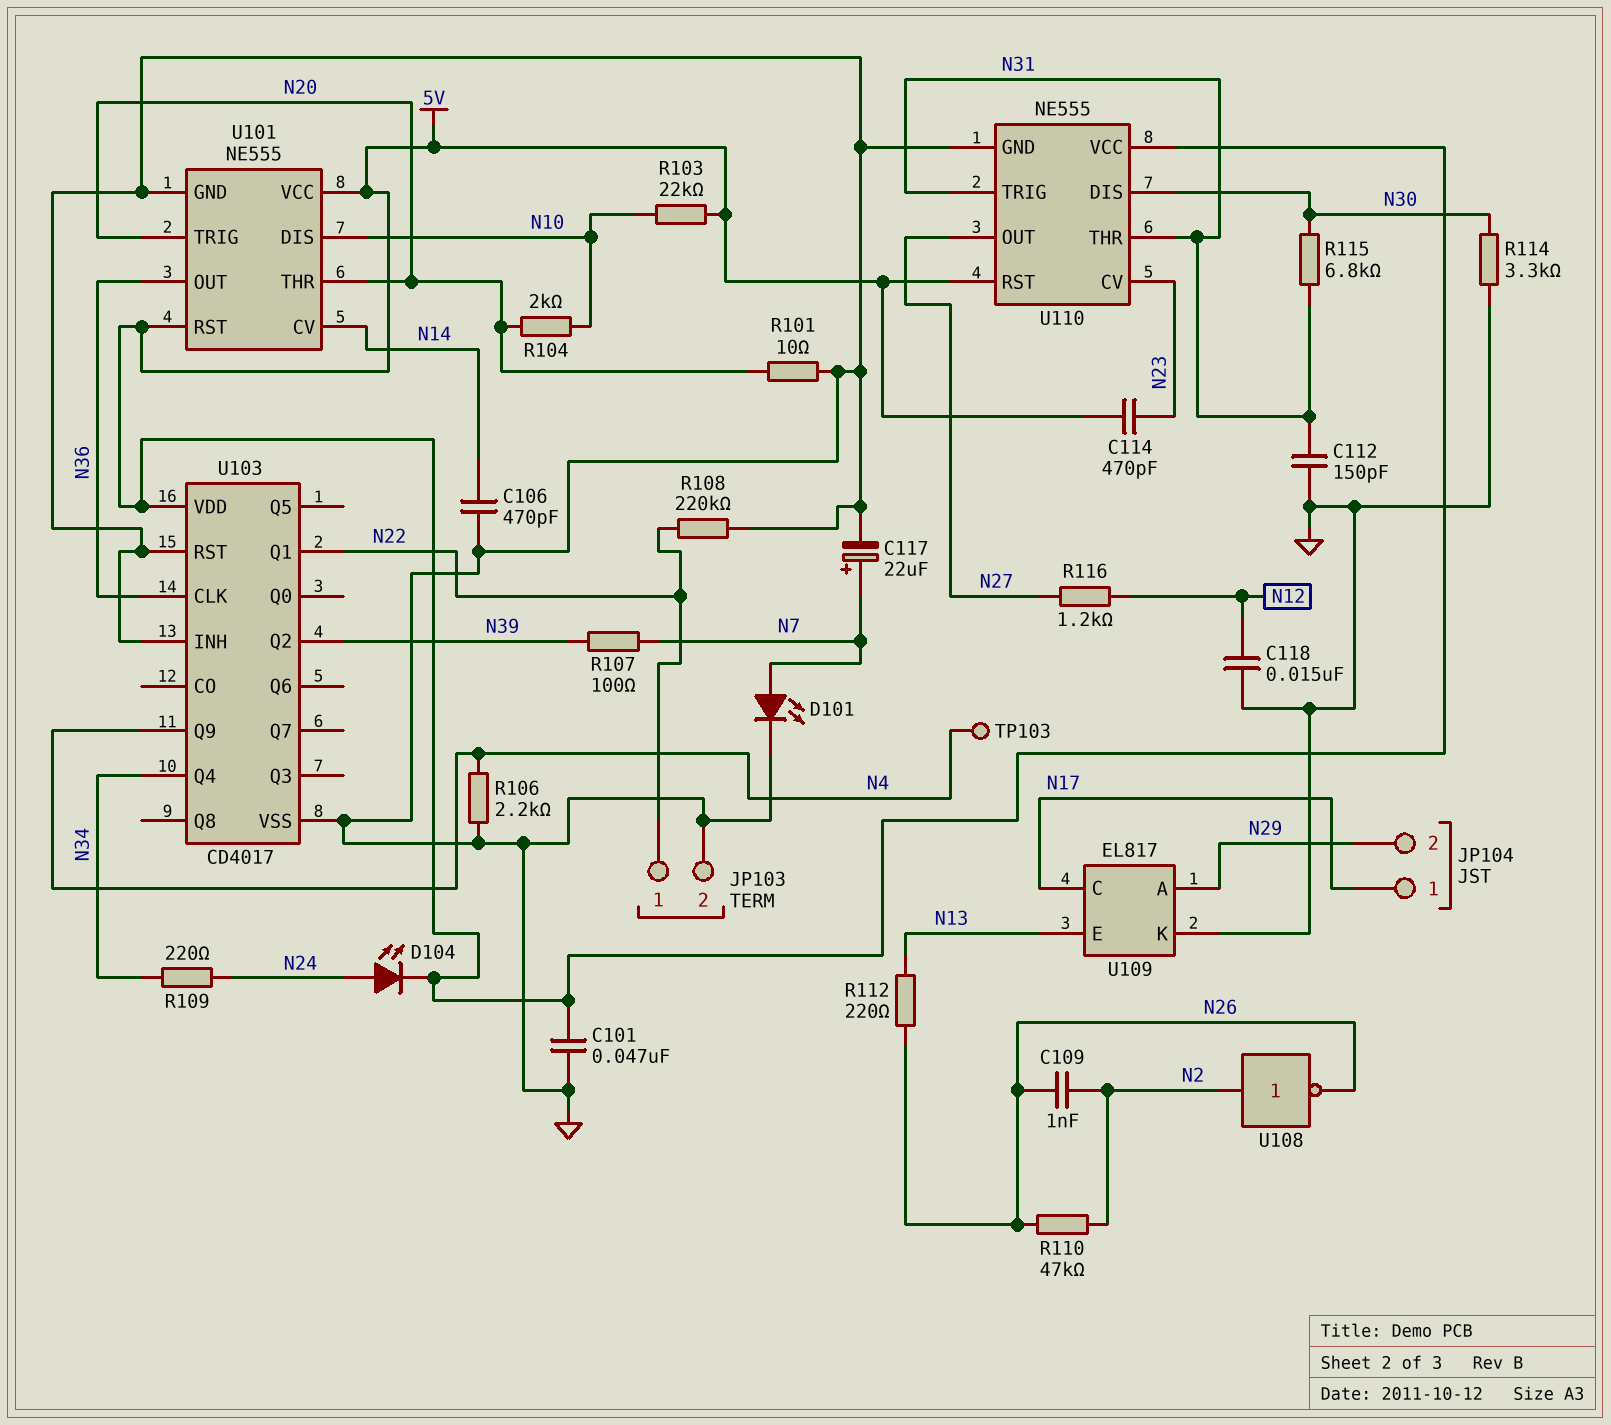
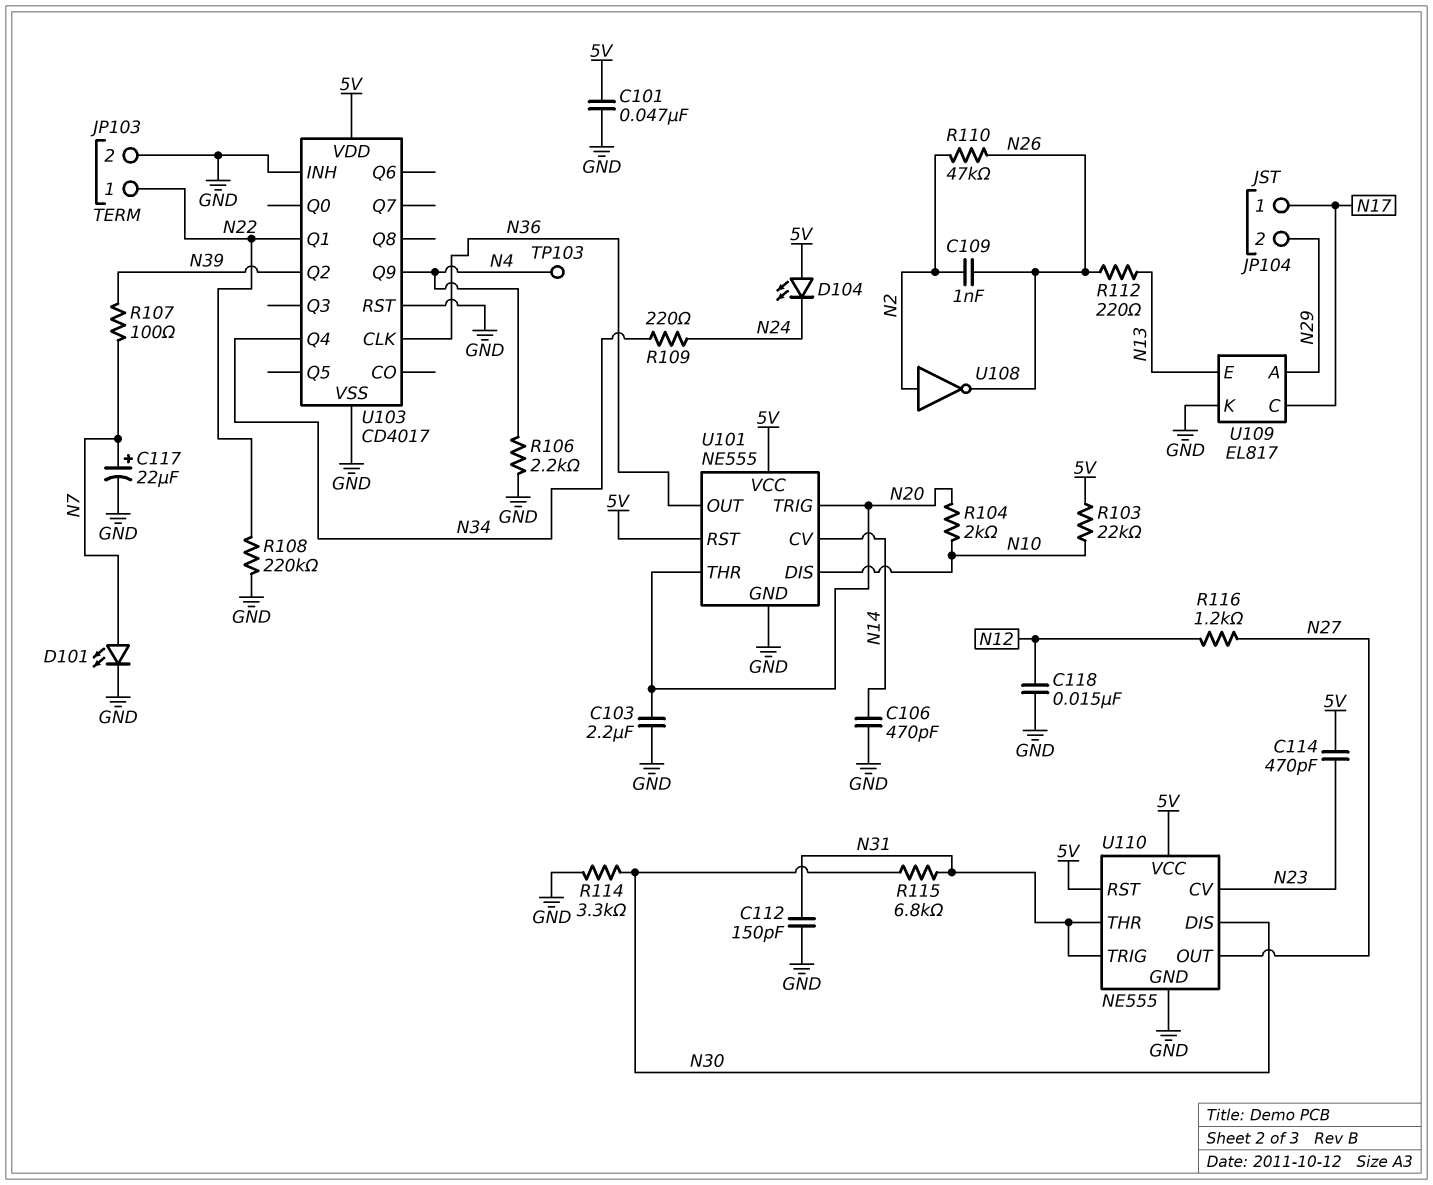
C103: none -> 2.2uF (GND, N20)
D104: LED (A N24, K 5V) -> LED (A 5V, K N24)
R101: 10 (GND, N20) -> none

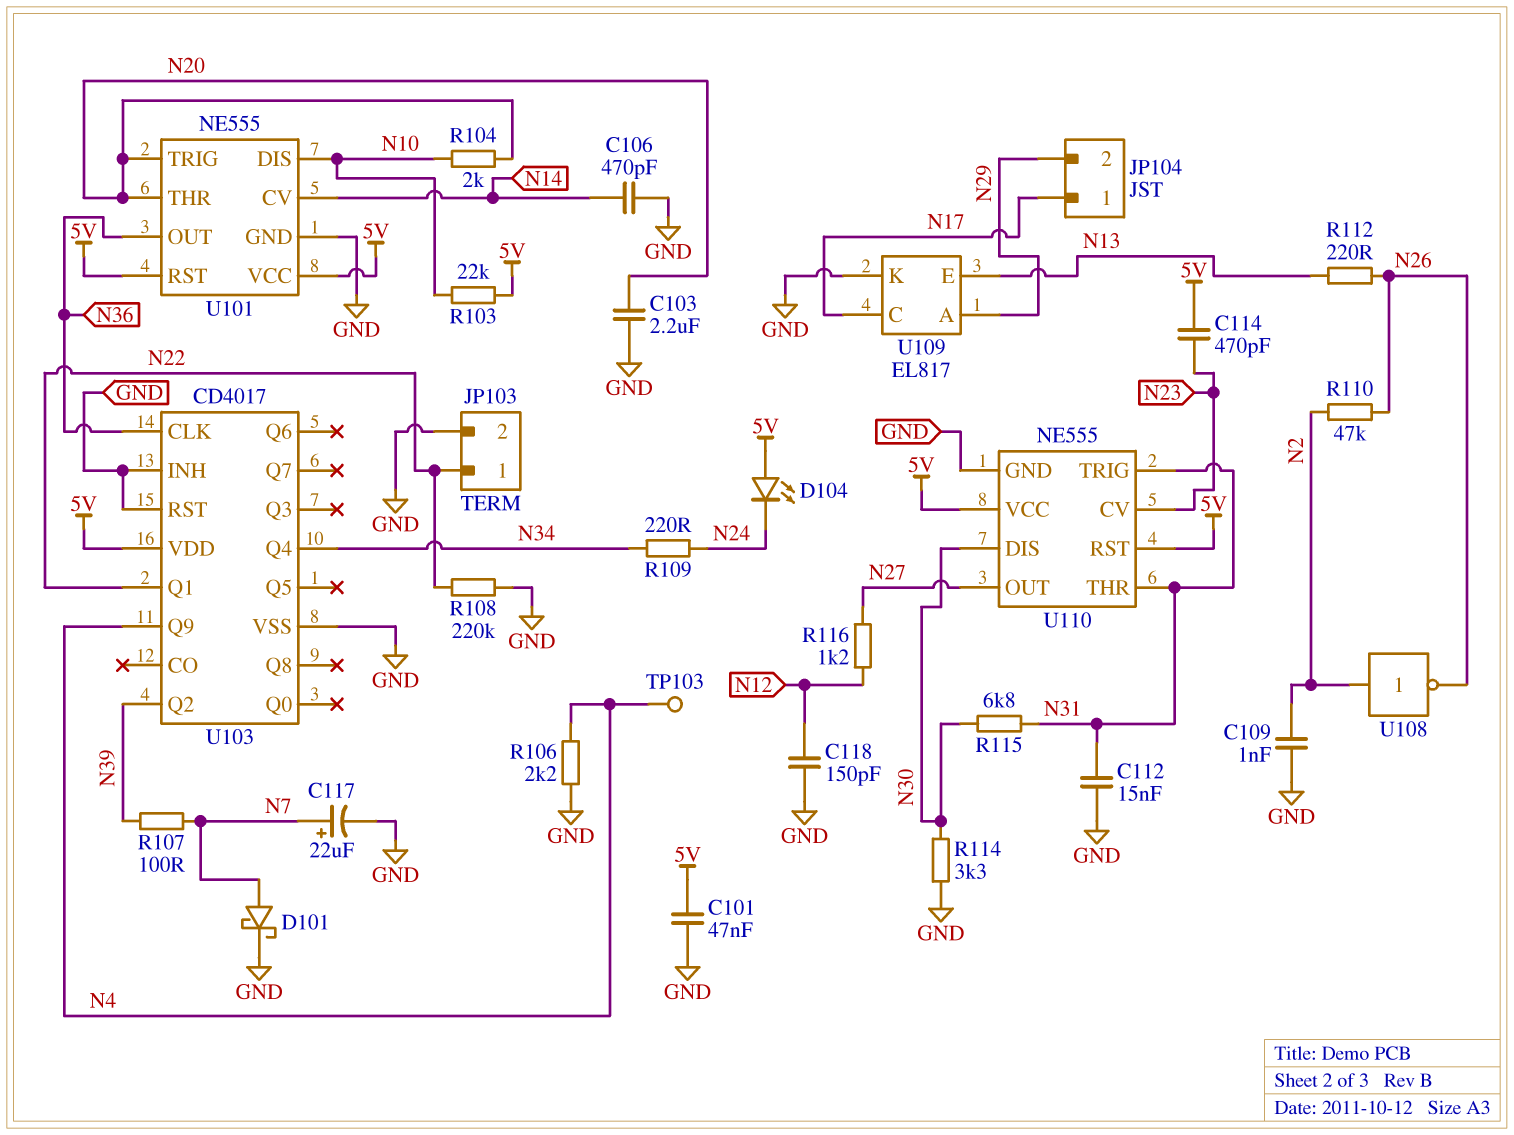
C109: 1nF (N2, N26) -> 1nF (GND, N2)
C112: 150pF (GND, N31) -> 15nF (GND, N31)
C118: 15nF (GND, N12) -> 150pF (GND, N12)
D101: LED (A N7, K GND) -> schottky (A N7, K GND)

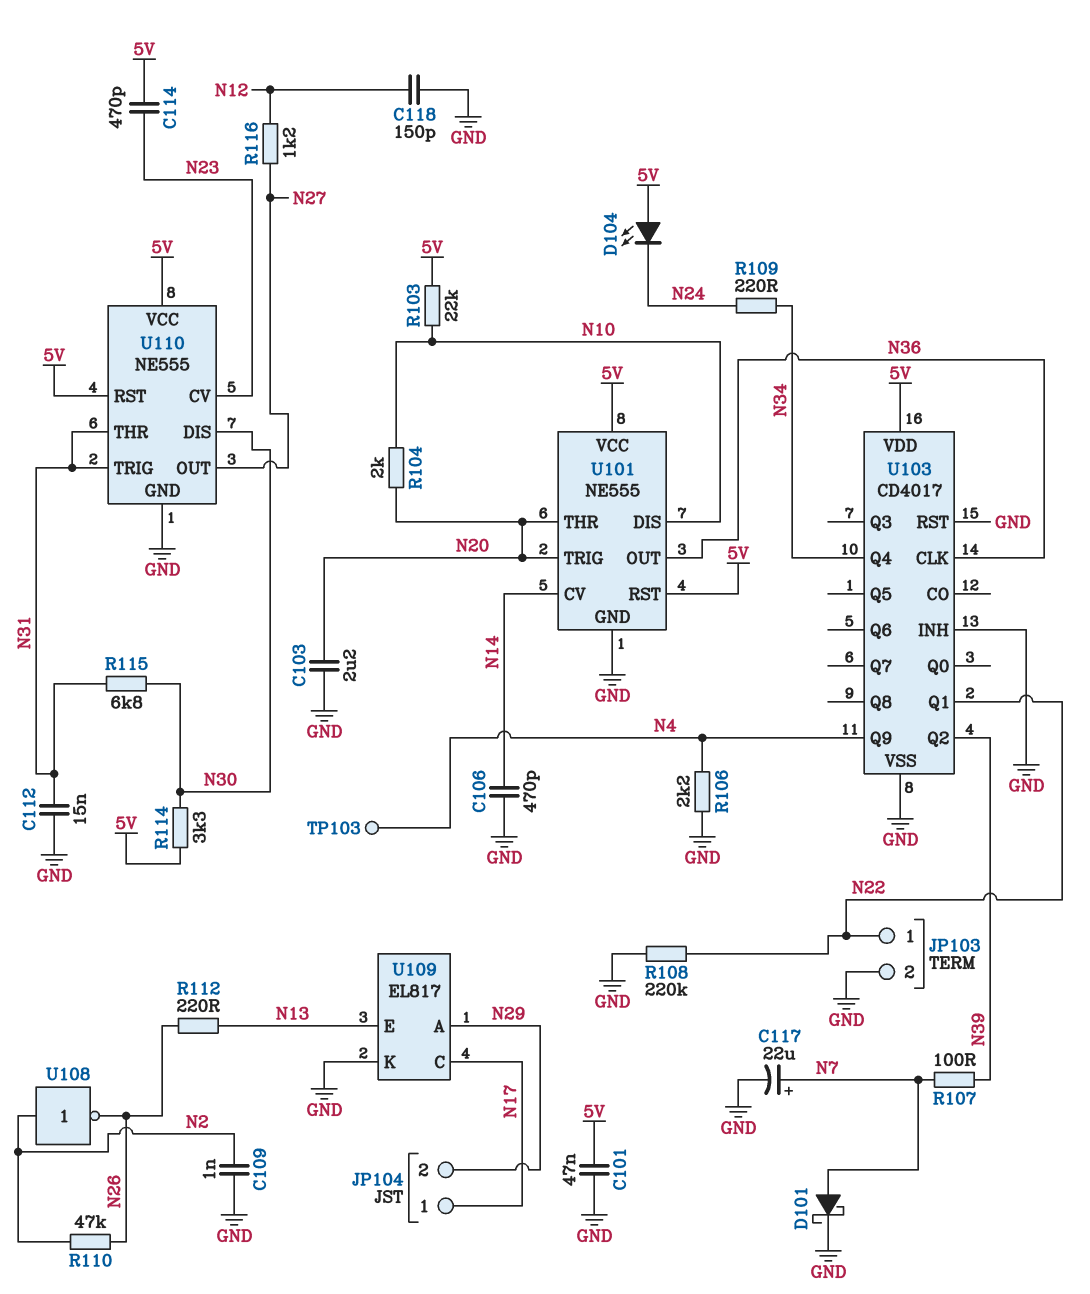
R114: 3.3k (GND, N30) -> 3.3k (5V, N30)

